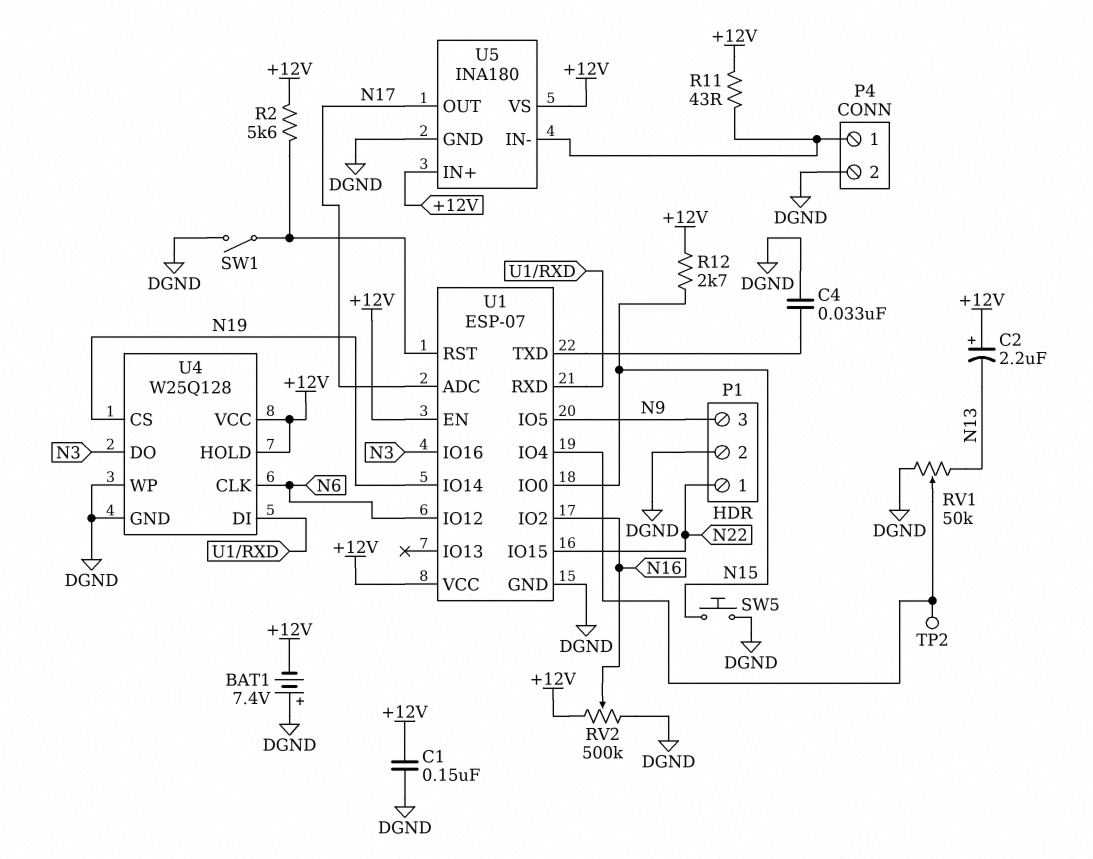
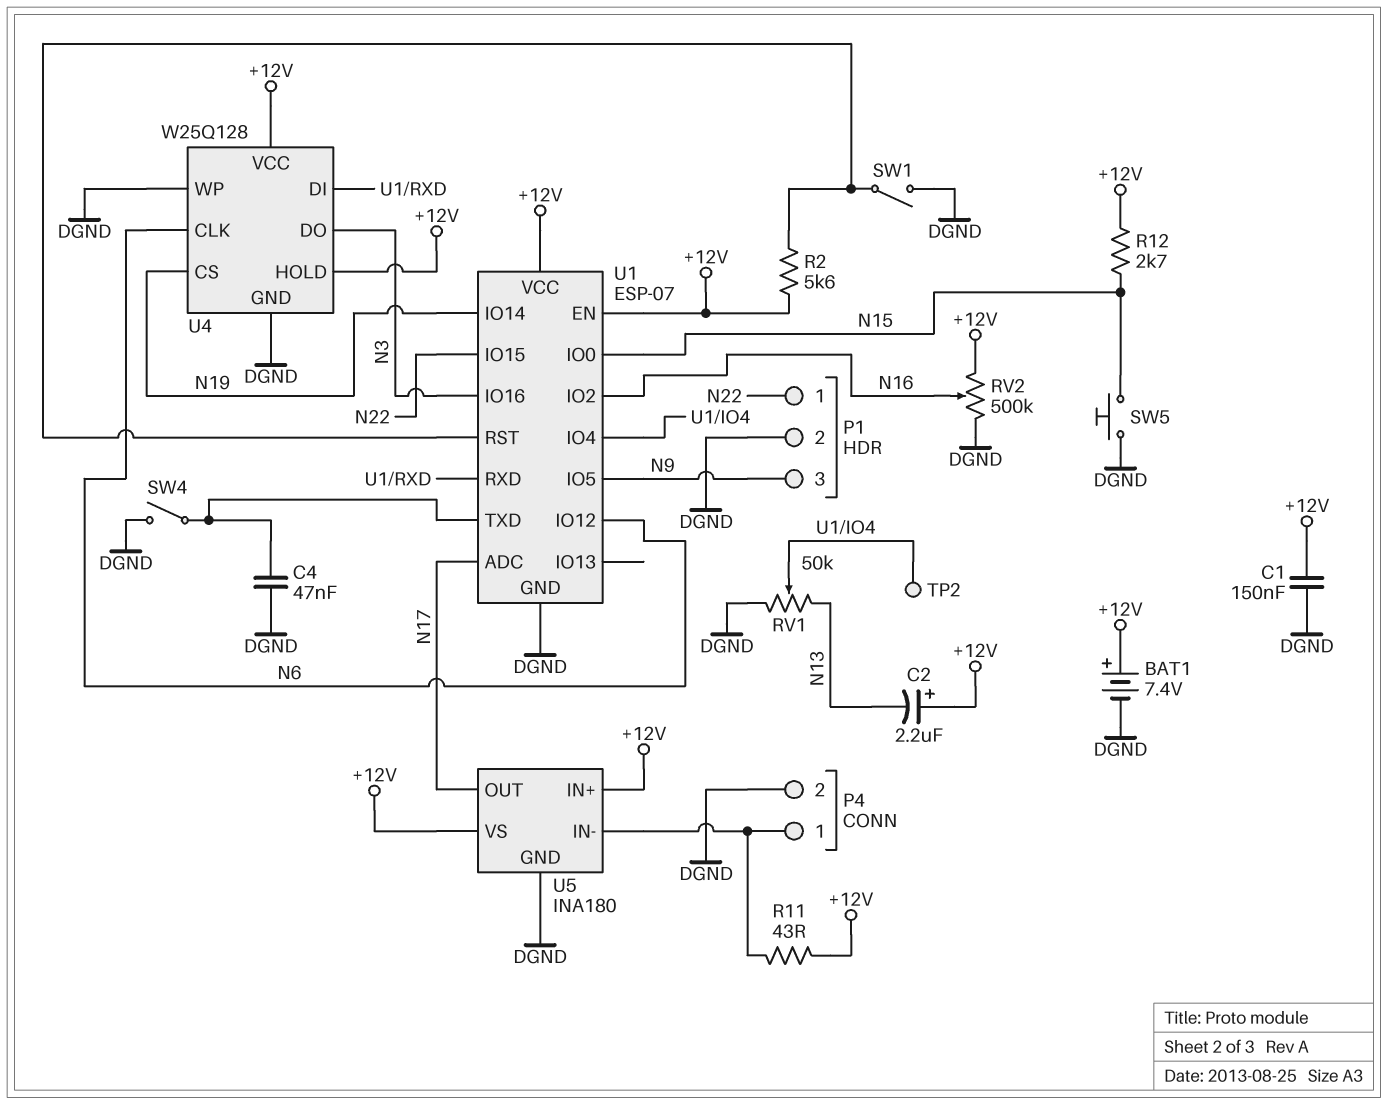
BAT1: 7.4V (plus DGND, minus +12V) -> 7.4V (plus +12V, minus DGND)
C4: 33nF (DGND, U1/TXD) -> 47nF (DGND, U1/TXD)
SW4: none -> switch (DGND, U1/TXD)

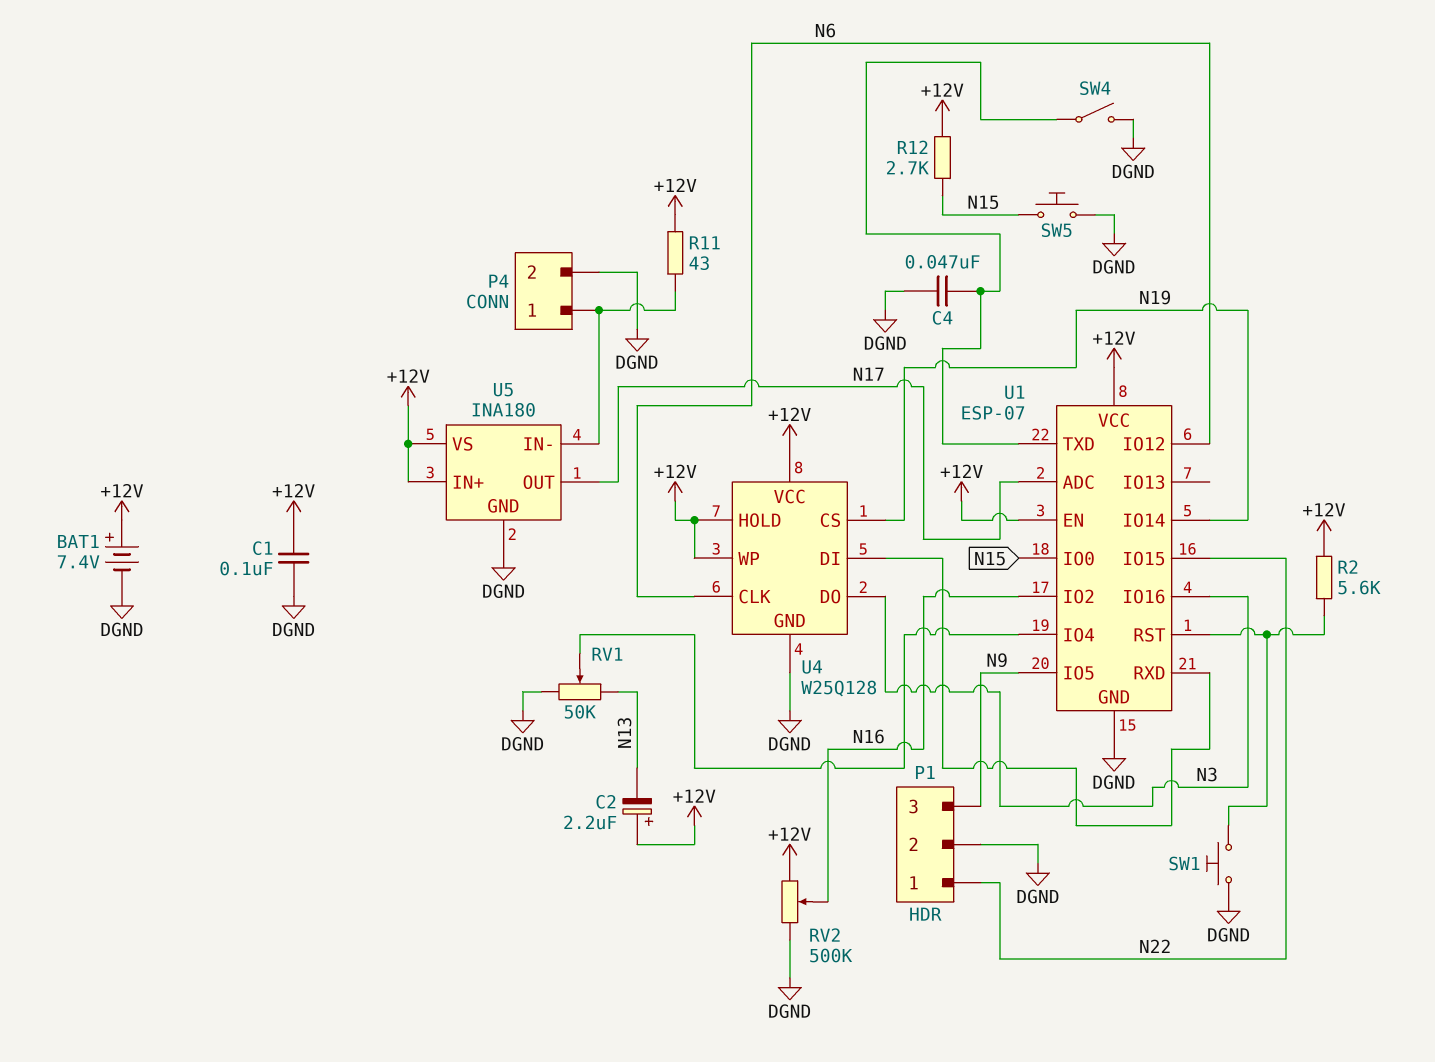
C1: 150nF (+12V, DGND) -> 100nF (+12V, DGND)
SW1: switch (DGND, U1/RST) -> button (DGND, U1/RST)
TP2: test point (U1/IO4) -> none
U4 pin WP: DGND -> +12V

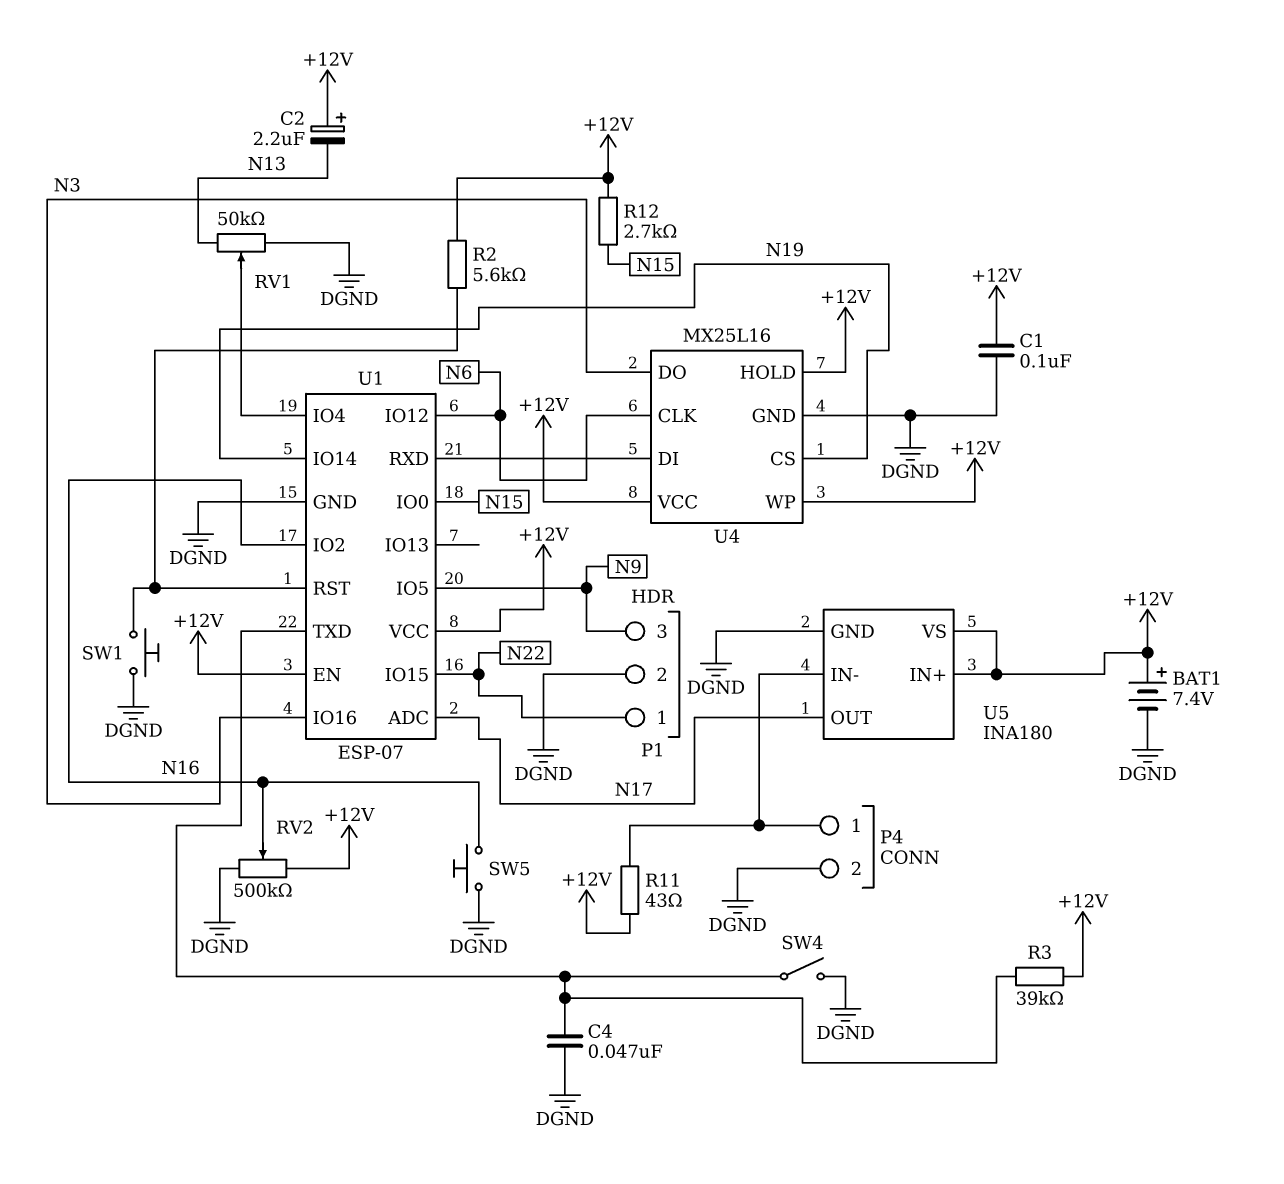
R3: none -> 39k (+12V, U1/TXD)
SW5: button (DGND, N15) -> button (DGND, N16)
U4: W25Q128 -> MX25L16

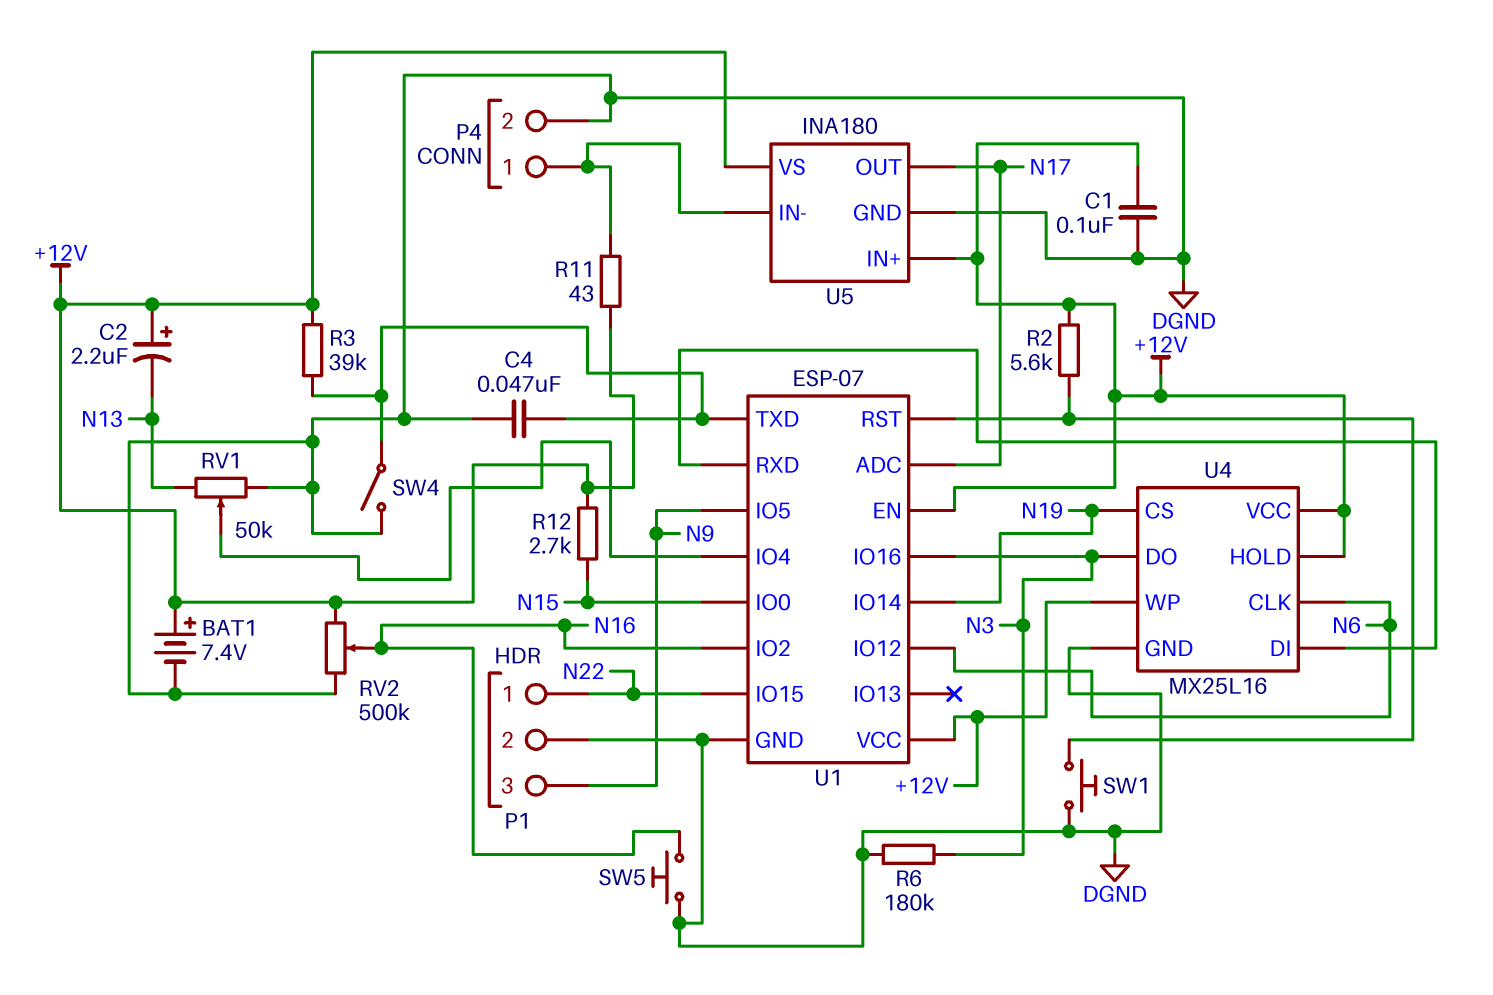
R6: none -> 180k (DGND, N3)

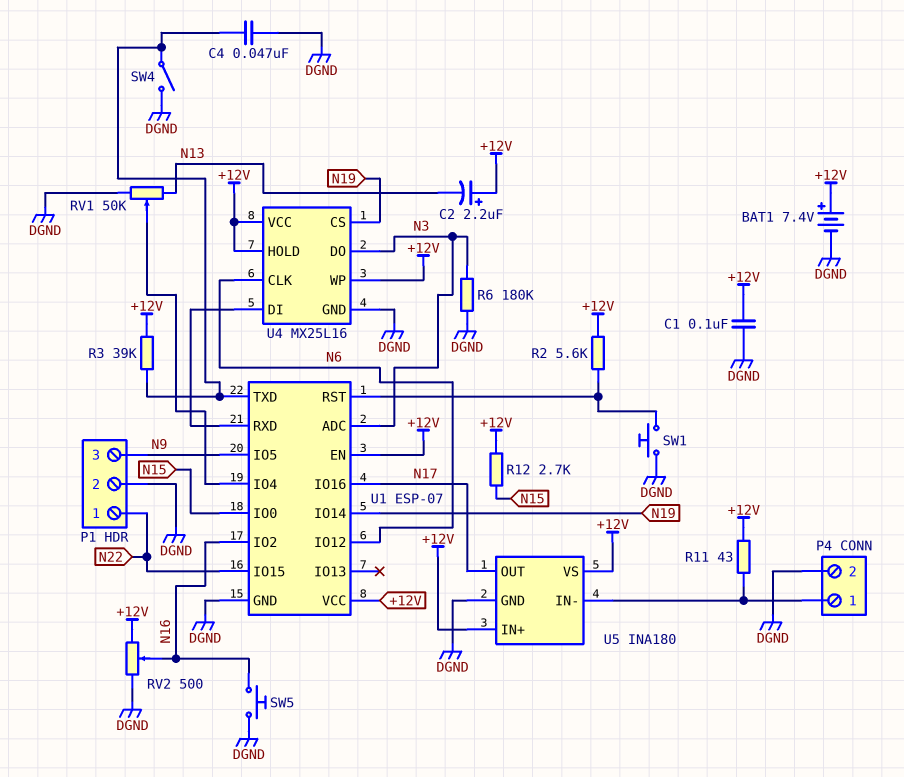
RV2: 500k (+12V, DGND, wiper N16) -> 500 (+12V, DGND, wiper N16)
U1 pin ADC: N17 -> N3
U1 pin IO16: N3 -> N17

